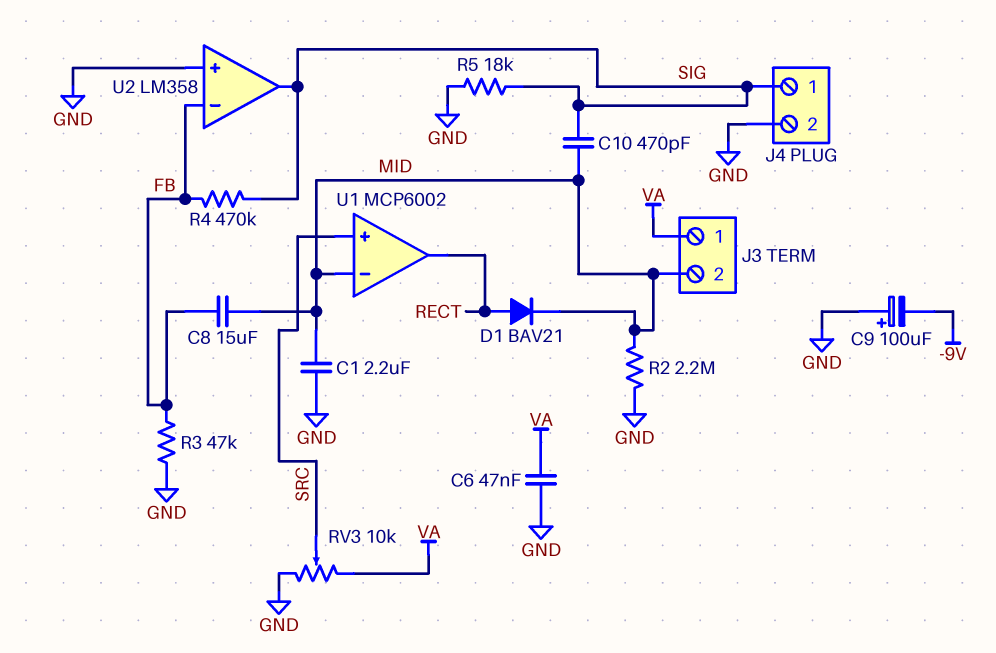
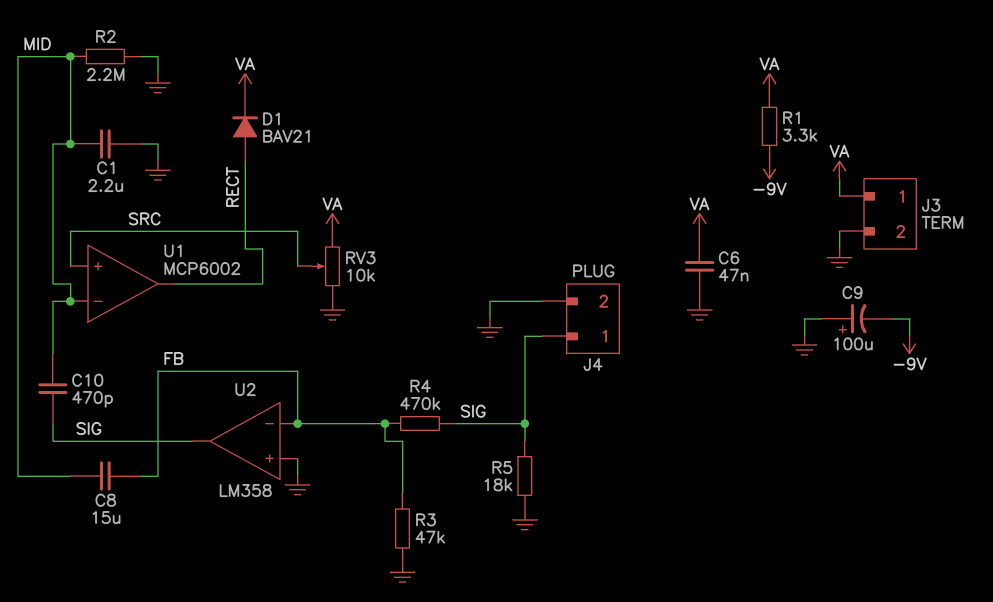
D1: diode BAV21 (A RECT, K MID) -> diode BAV21 (A RECT, K VA)
J3 pin 2: MID -> GND
R1: none -> 3.3k (-9V, VA)

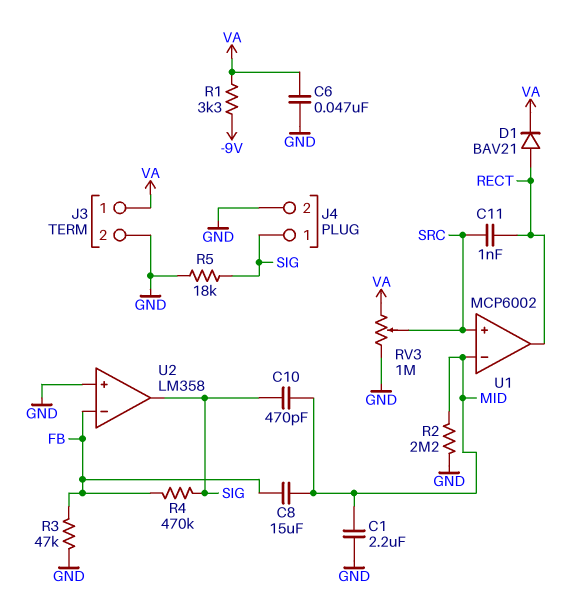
C9: 100uF (plus GND, minus -9V) -> none
C11: none -> 1nF (RECT, SRC)
RV3: 10k (GND, VA, wiper SRC) -> 1M (GND, VA, wiper SRC)

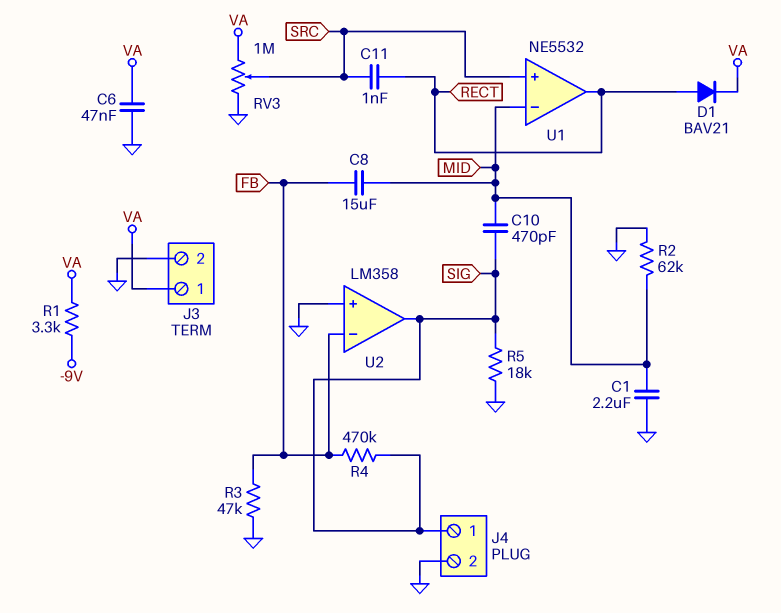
R2: 2.2M (GND, MID) -> 62k (GND, MID)
U1: MCP6002 -> NE5532

